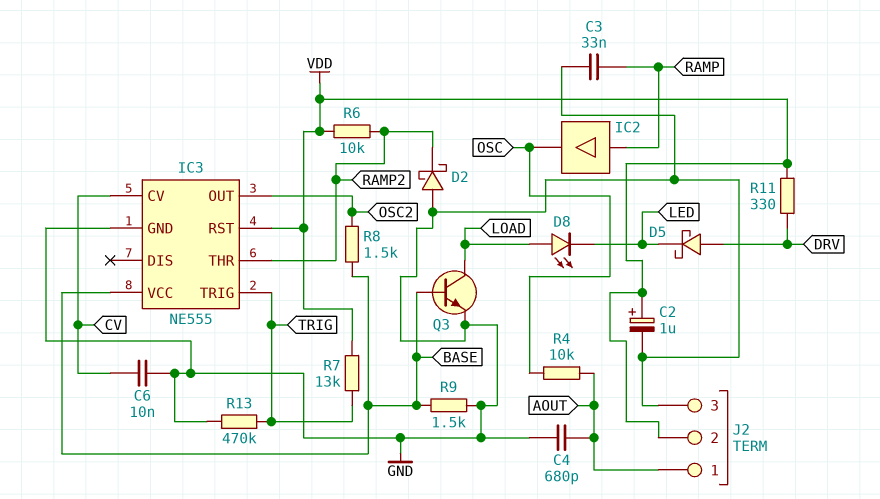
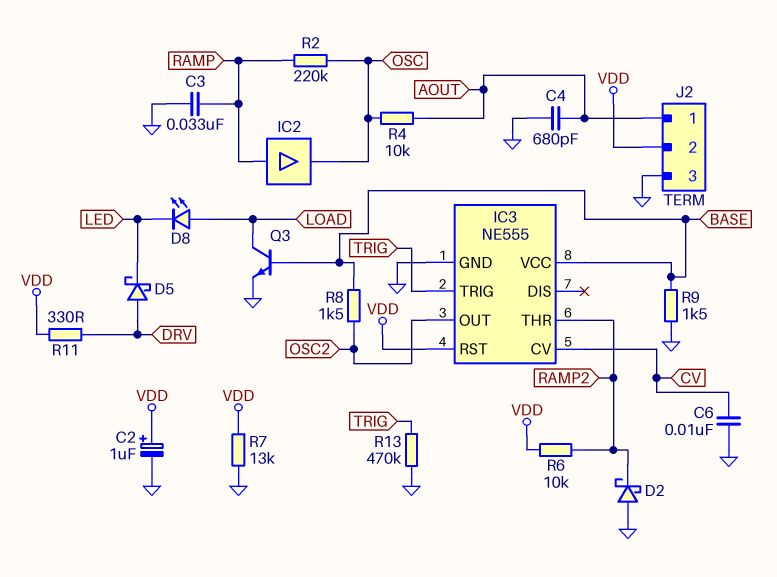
R2: none -> 220k (OSC, RAMP)
R7: 13k (TRIG, VDD) -> 13k (GND, VDD)

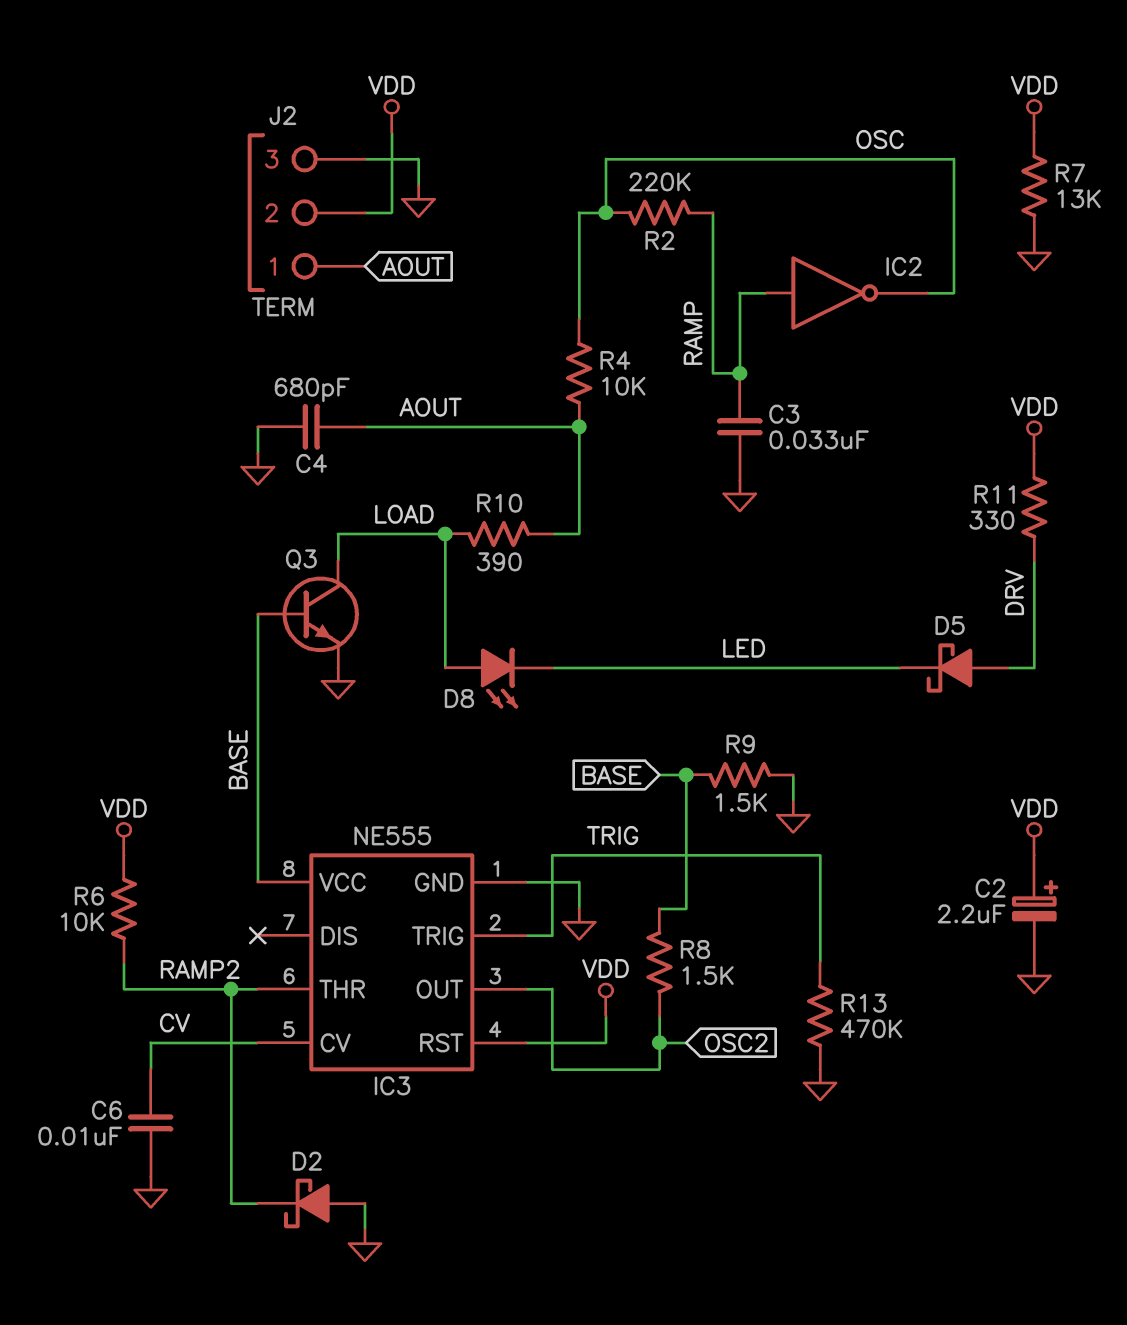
C2: 1uF (plus VDD, minus GND) -> 2.2uF (plus VDD, minus GND)
IC2: buffer (in RAMP, out OSC) -> NOT (in RAMP, out OSC)
R10: none -> 390 (AOUT, LOAD)

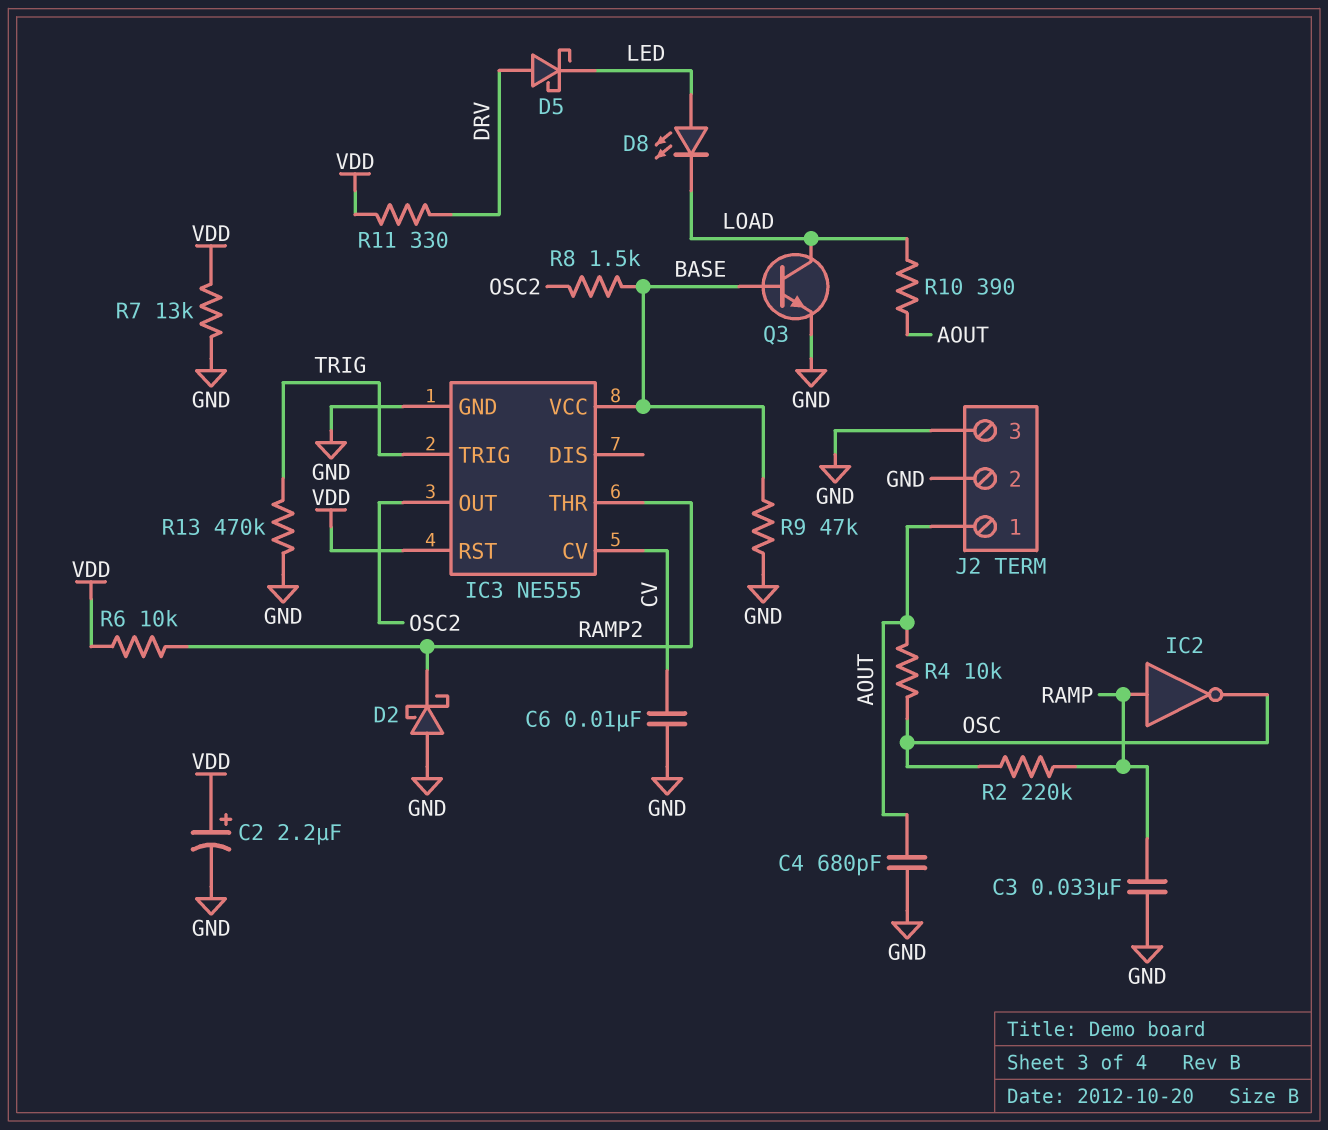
D8: LED (A LOAD, K LED) -> LED (A LED, K LOAD)
J2 pin 2: VDD -> GND
R9: 1.5k (BASE, GND) -> 47k (BASE, GND)

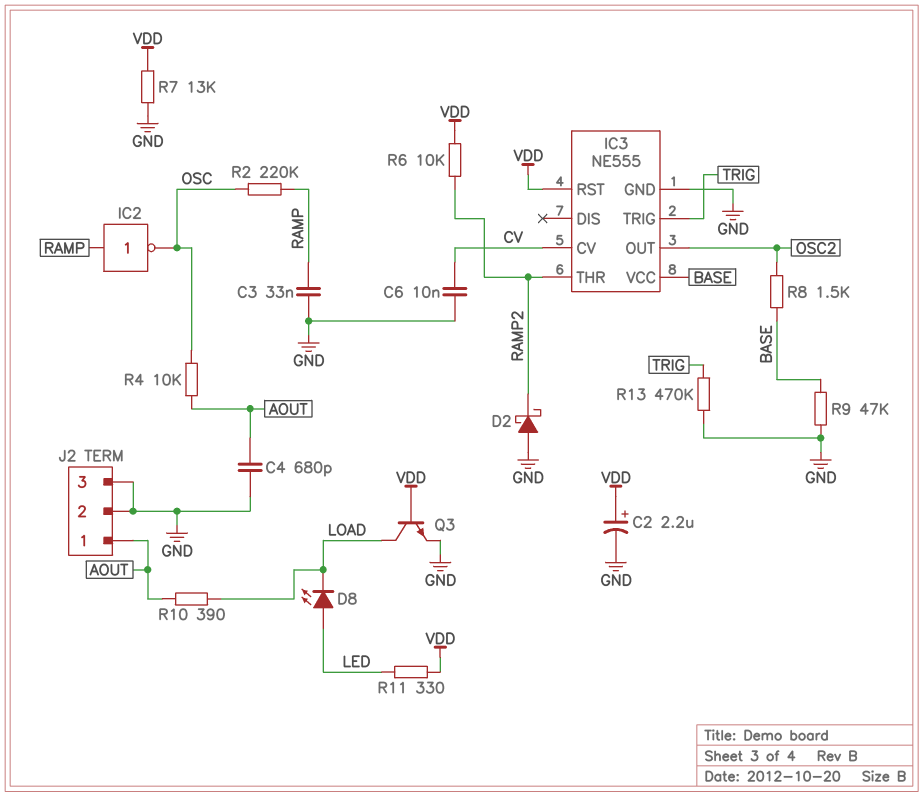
D5: schottky (A DRV, K LED) -> none
Q3: NPN (B BASE, C LOAD, E GND) -> NPN (B VDD, C LOAD, E GND)
R11: 330 (DRV, VDD) -> 330 (LED, VDD)

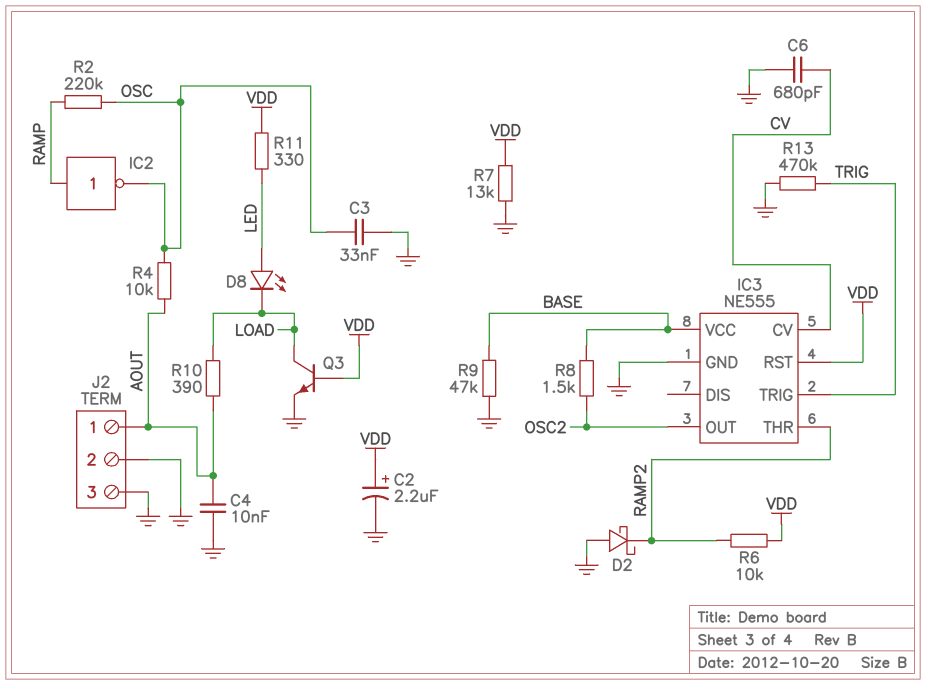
C3: 33nF (GND, RAMP) -> 33nF (GND, OSC)
C4: 680pF (AOUT, GND) -> 10nF (AOUT, GND)
C6: 10nF (CV, GND) -> 680pF (CV, GND)

